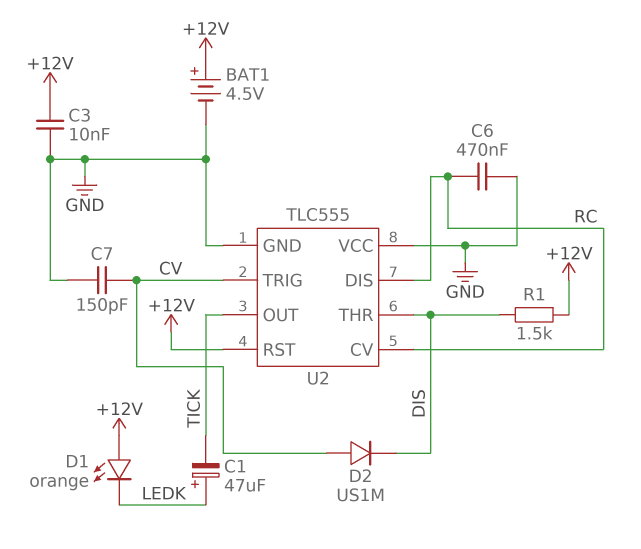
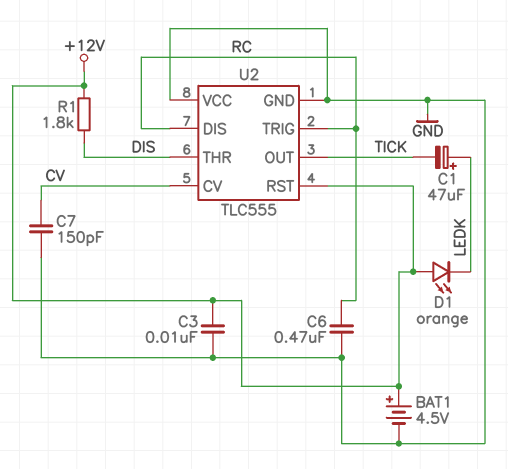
D2: diode US1M (A CV, K DIS) -> none
R1: 1.5k (+12V, DIS) -> 1.8k (+12V, DIS)
U2 pin CV: RC -> CV
U2 pin TRIG: CV -> RC

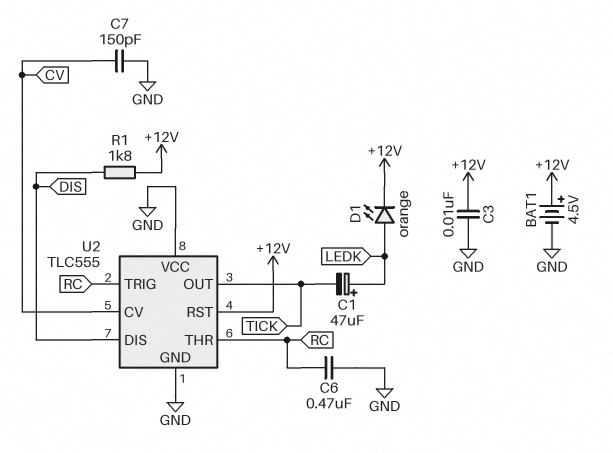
D1: LED orange (A +12V, K LEDK) -> LED orange (A LEDK, K +12V)
U2 pin DIS: RC -> DIS
U2 pin THR: DIS -> RC

